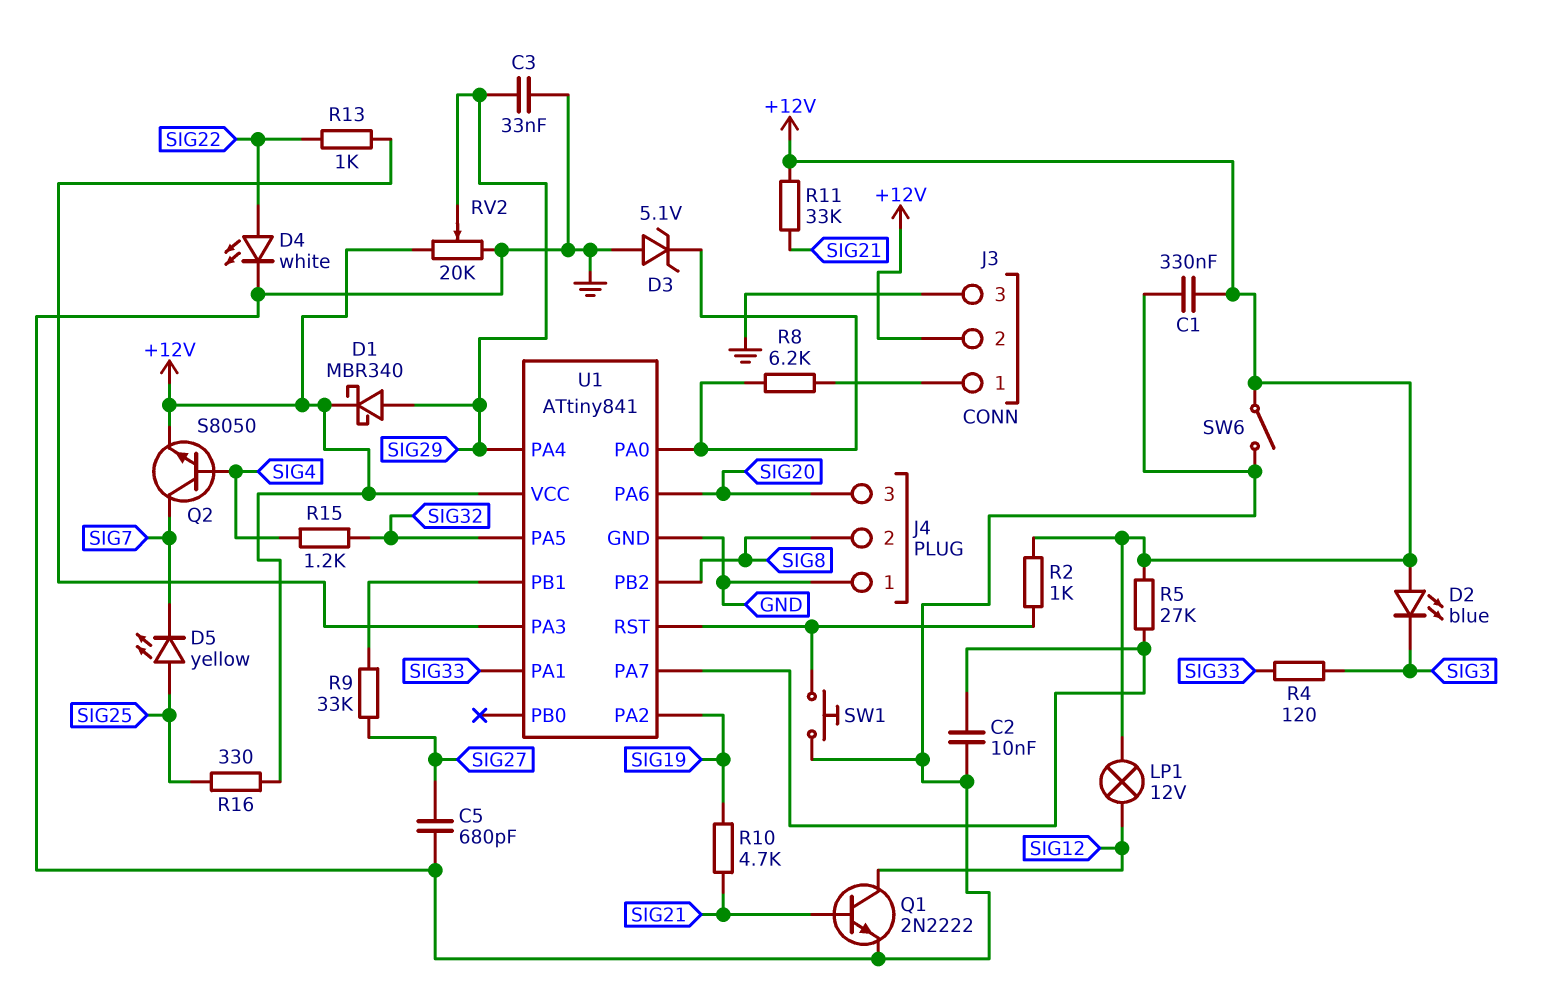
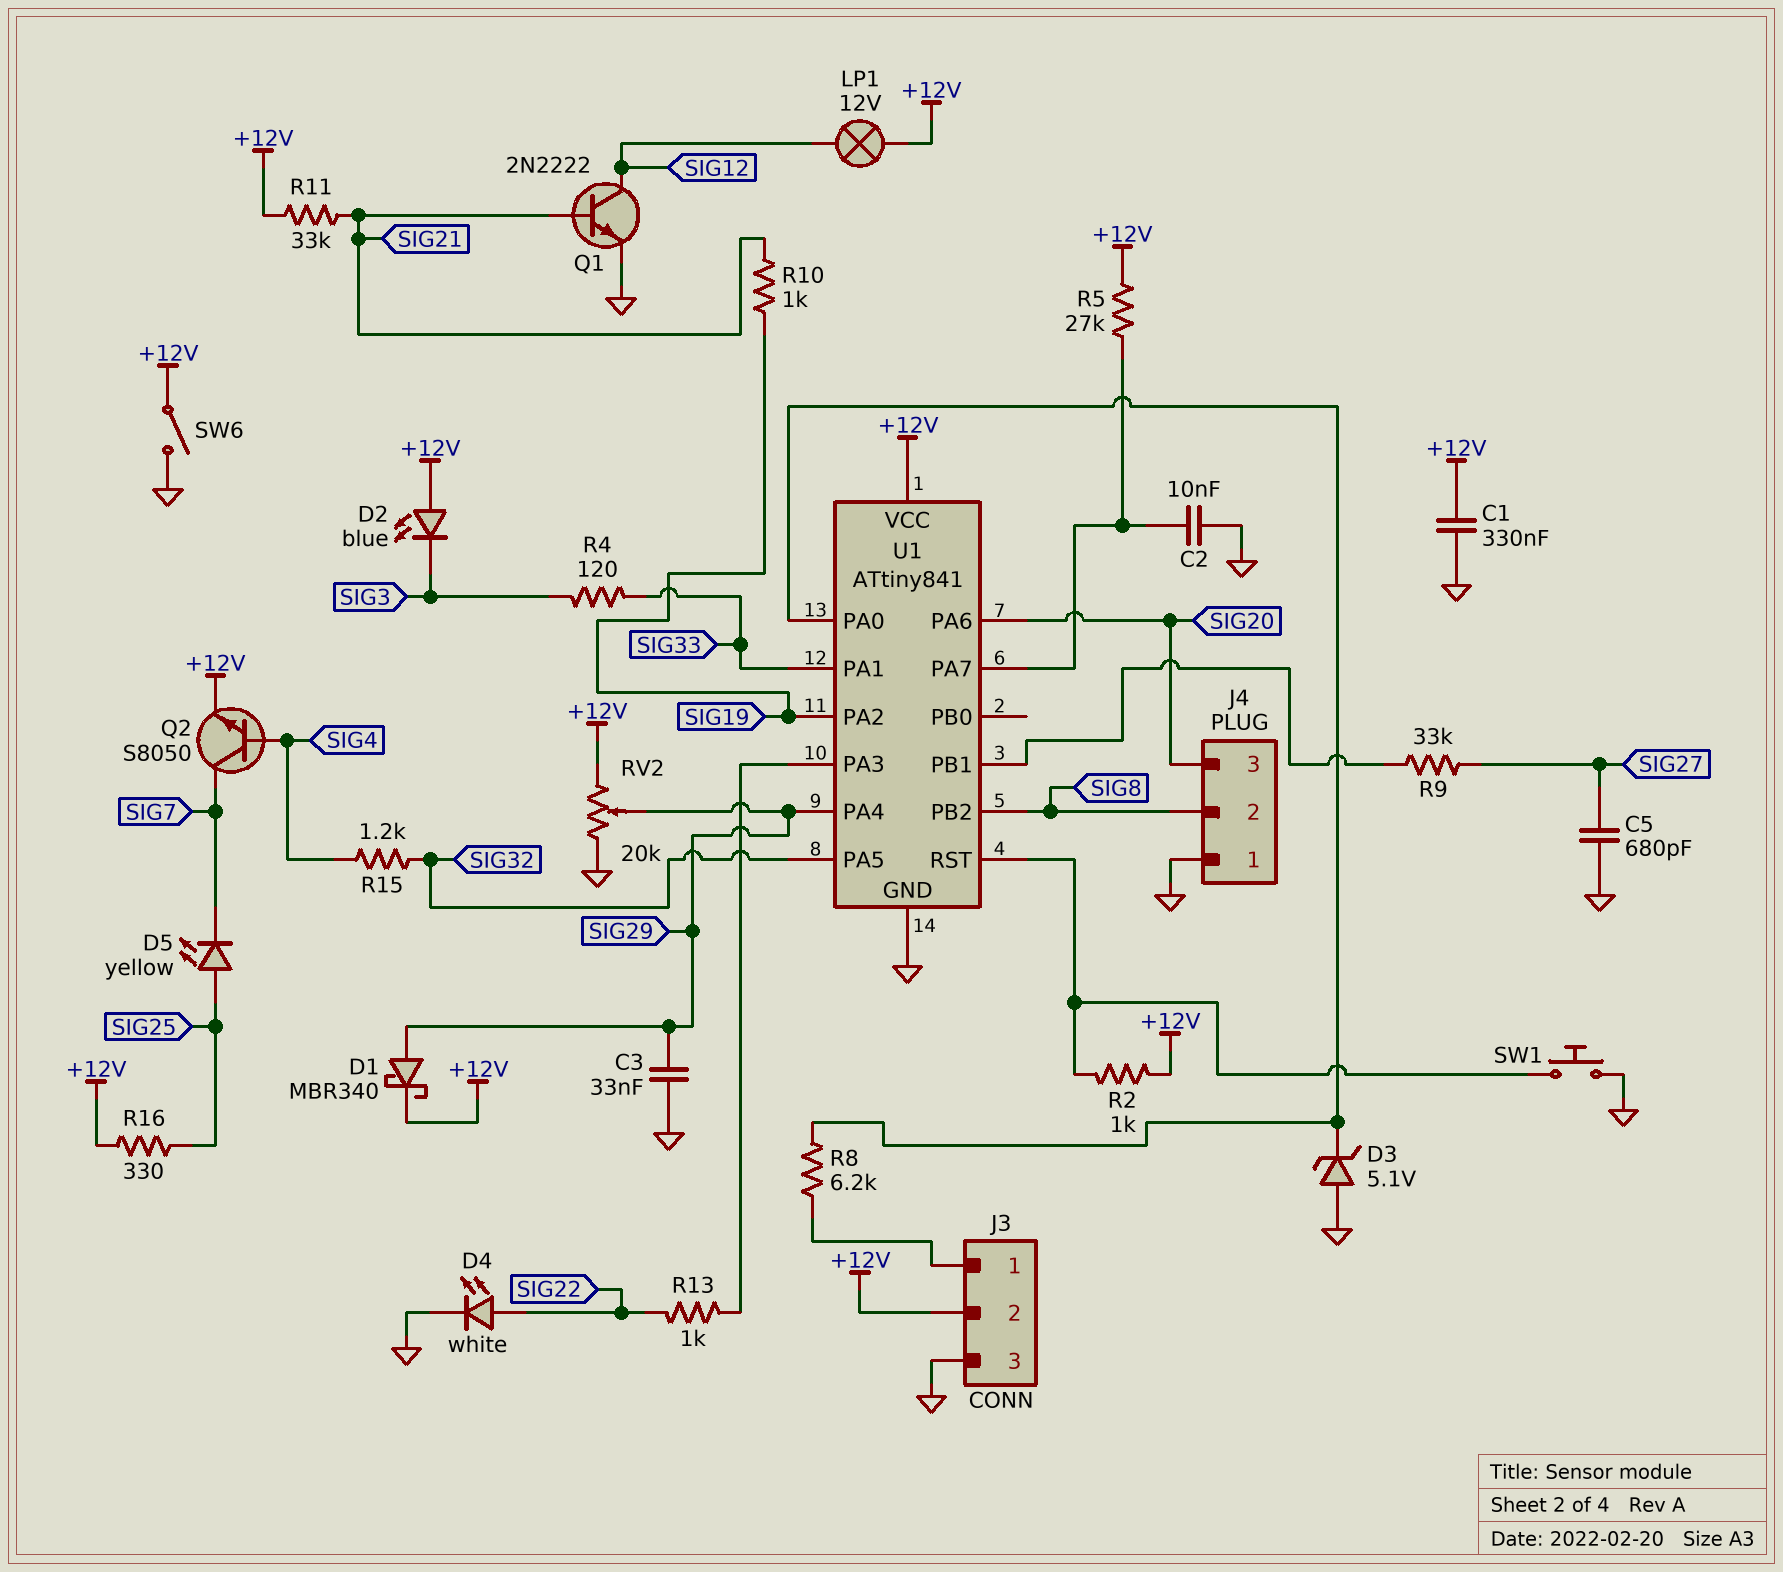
R10: 4.7k (SIG19, SIG21) -> 1k (SIG19, SIG21)

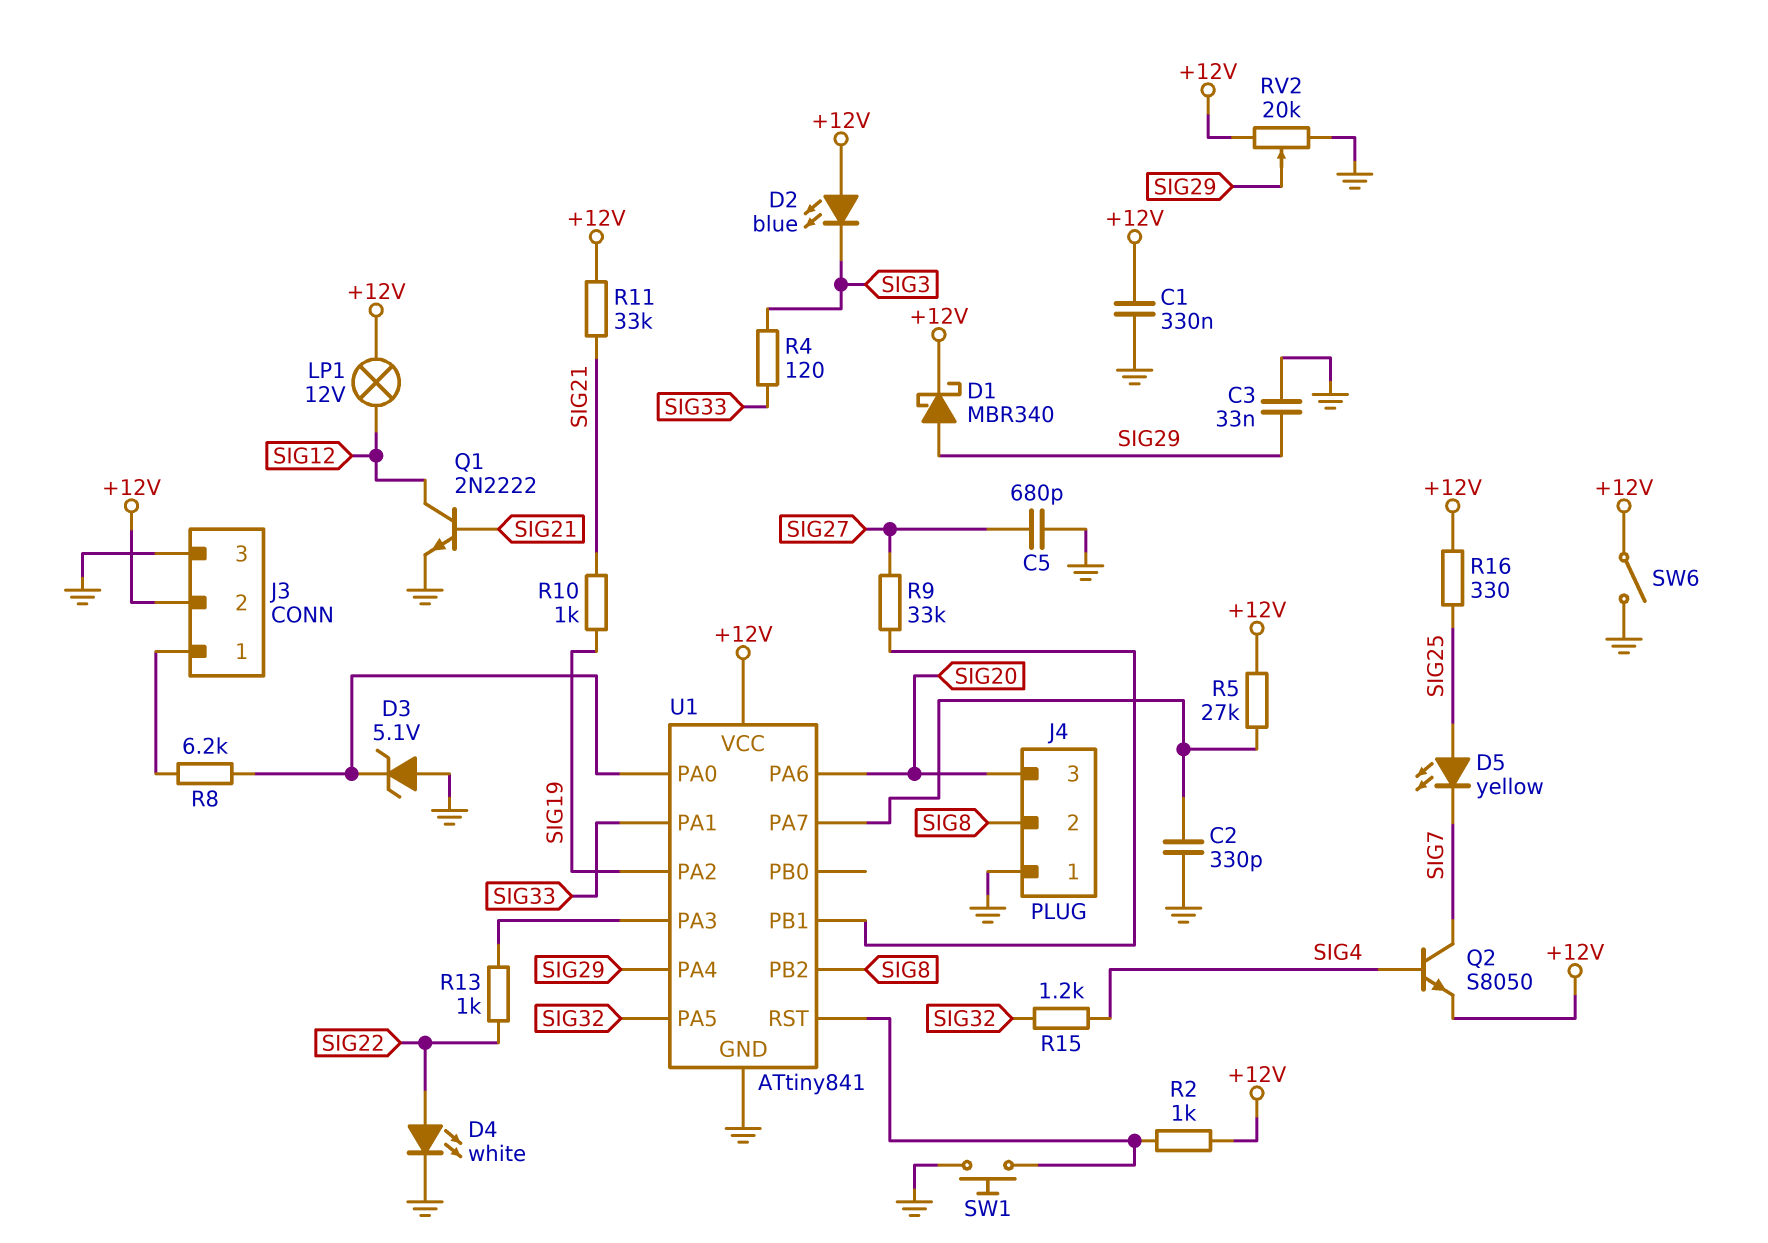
C2: 10nF (GND, U1/PA7) -> 330pF (GND, U1/PA7)

